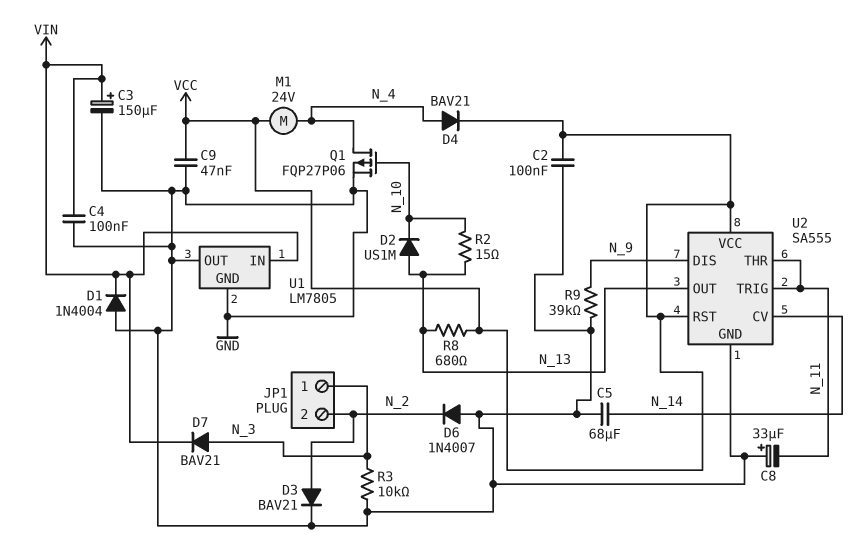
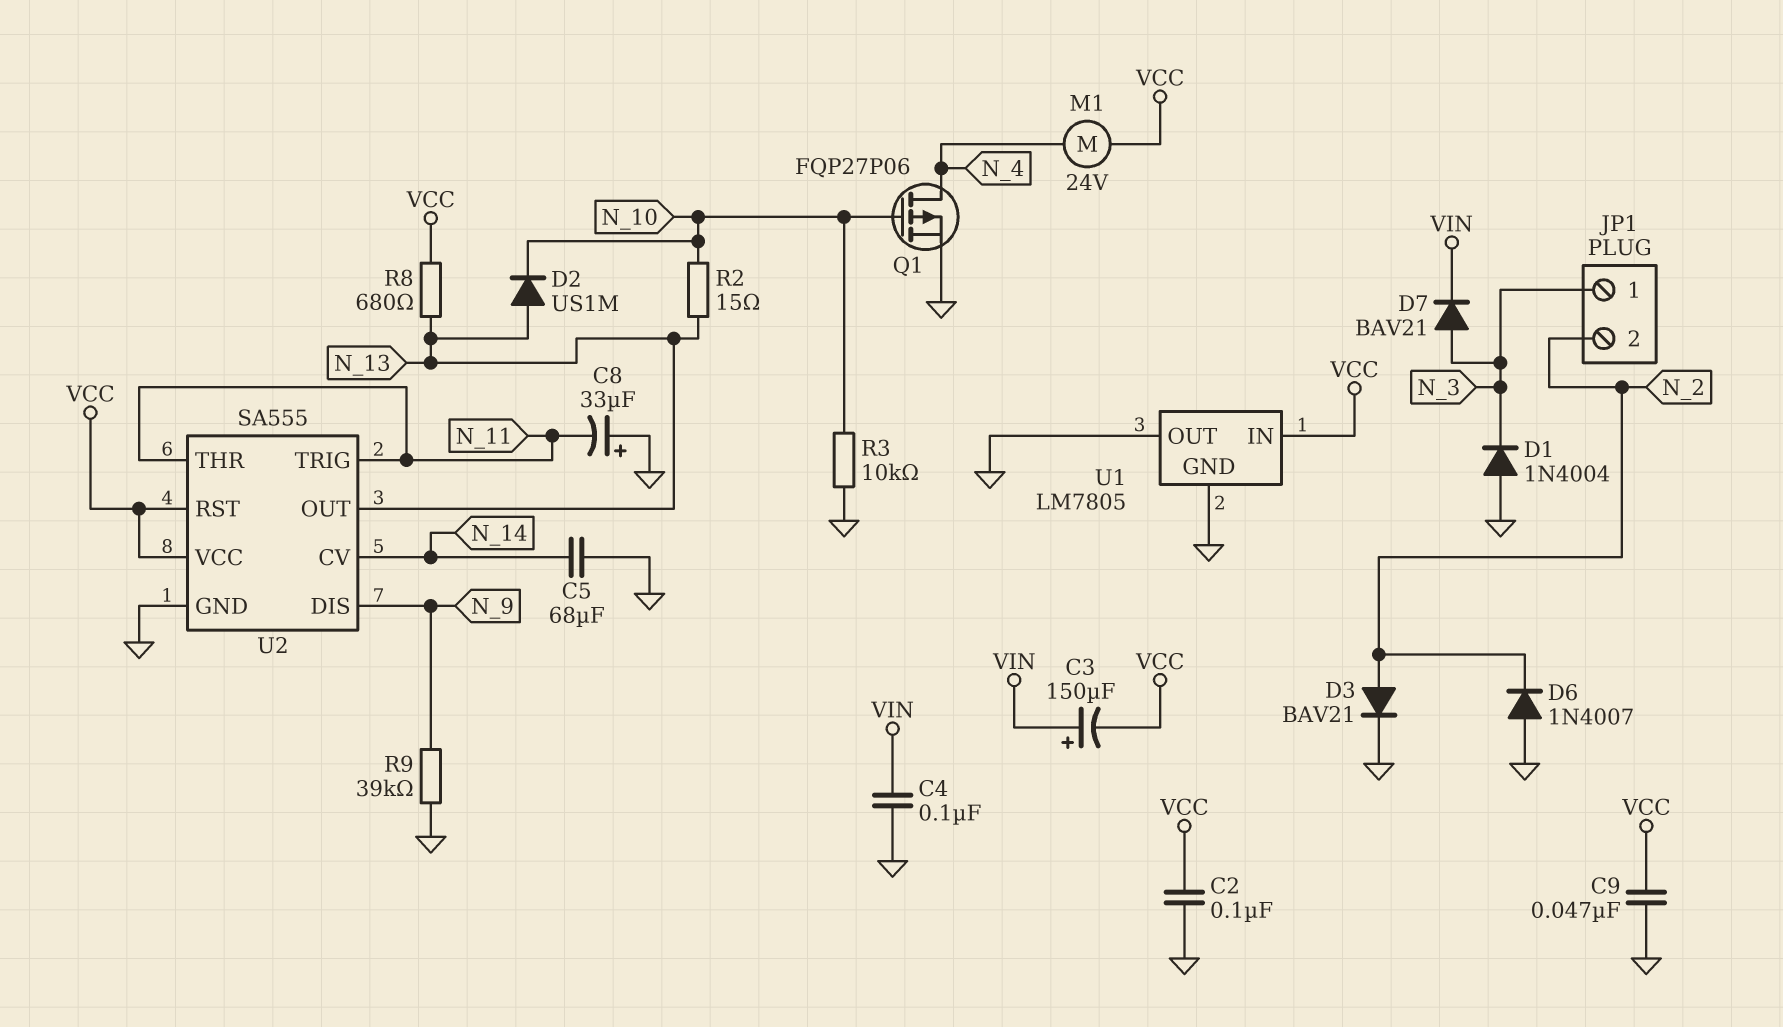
C3: 150uF (plus VIN, minus GND) -> 150uF (plus VIN, minus VCC)
D1: diode 1N4004 (A GND, K VIN) -> diode 1N4004 (A GND, K N_3)
D4: diode BAV21 (A N_4, K VCC) -> none
R3: 10k (GND, N_3) -> 10k (GND, N_10)
U1 pin IN: VIN -> VCC

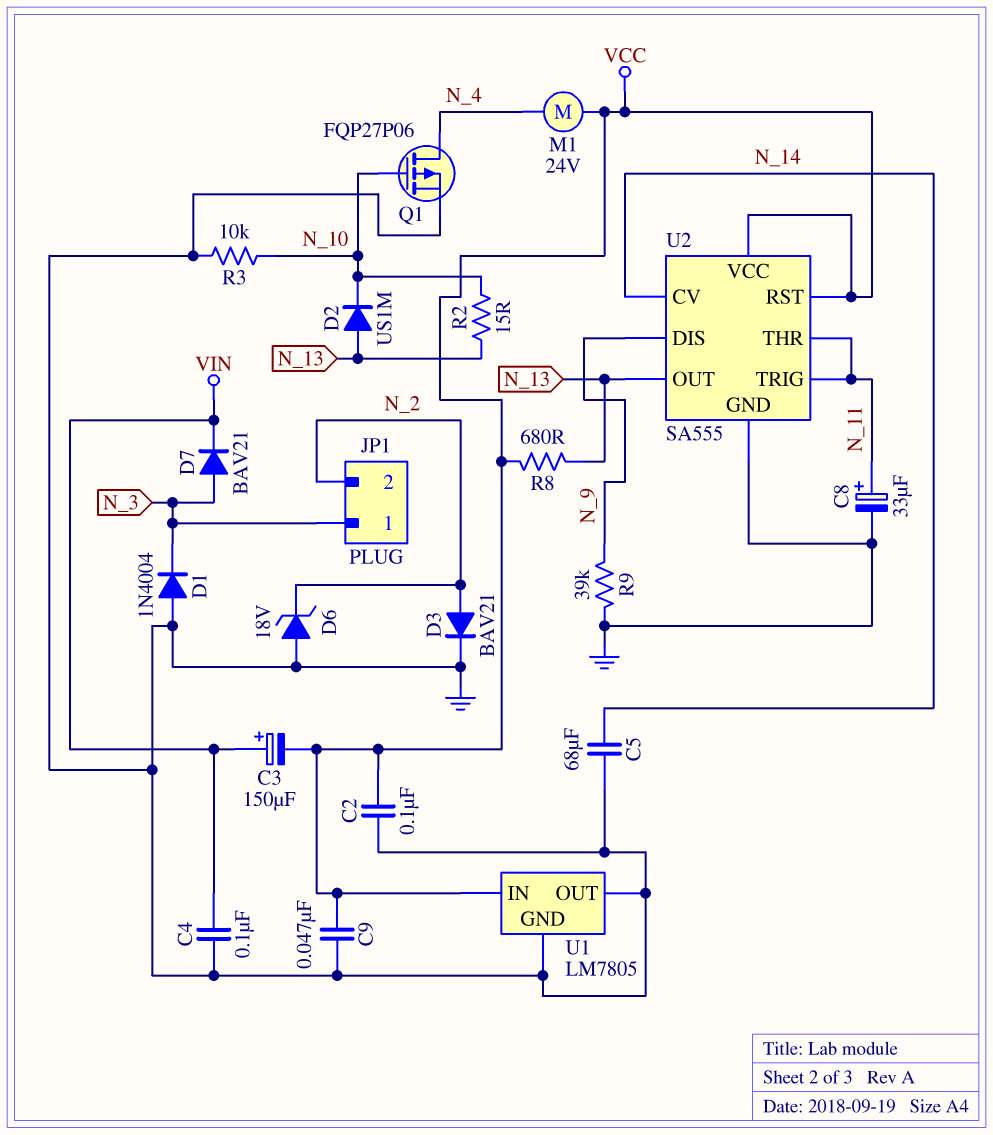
C8: 33uF (plus GND, minus N_11) -> 33uF (plus N_11, minus GND)
D6: diode 1N4007 (A GND, K N_2) -> zener 18V (A GND, K N_2)

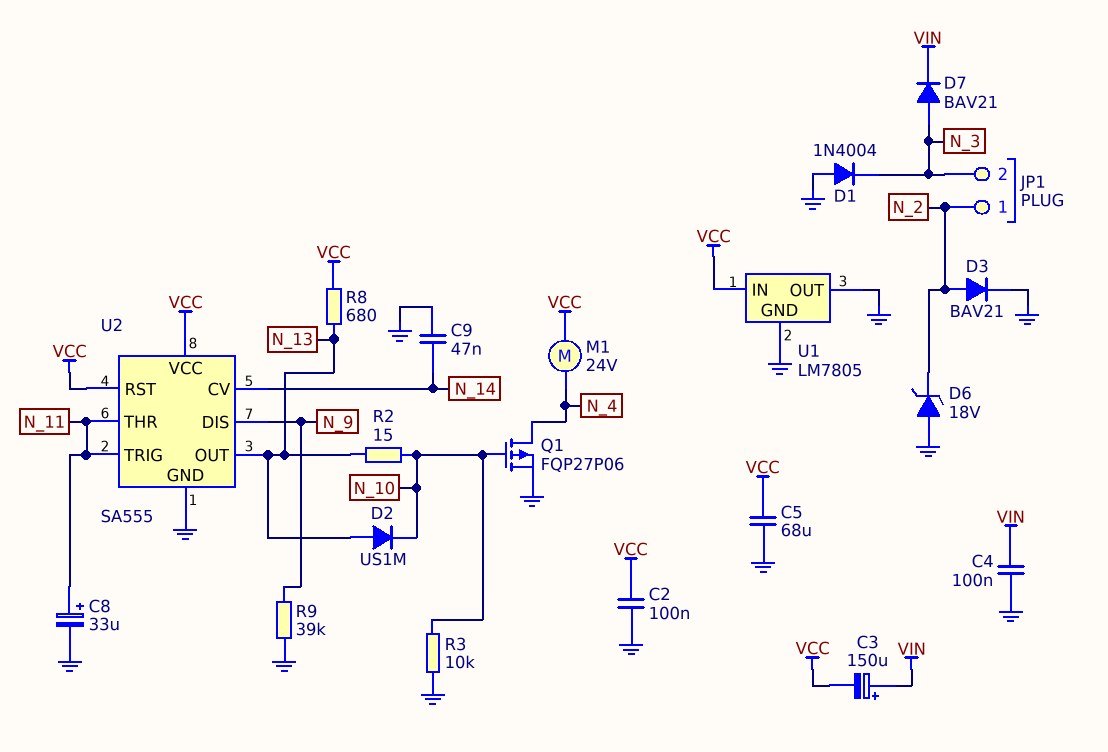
C5: 68uF (GND, N_14) -> 68uF (GND, VCC)
C9: 47nF (GND, VCC) -> 47nF (GND, N_14)
JP1 pin 1: N_3 -> N_2
JP1 pin 2: N_2 -> N_3

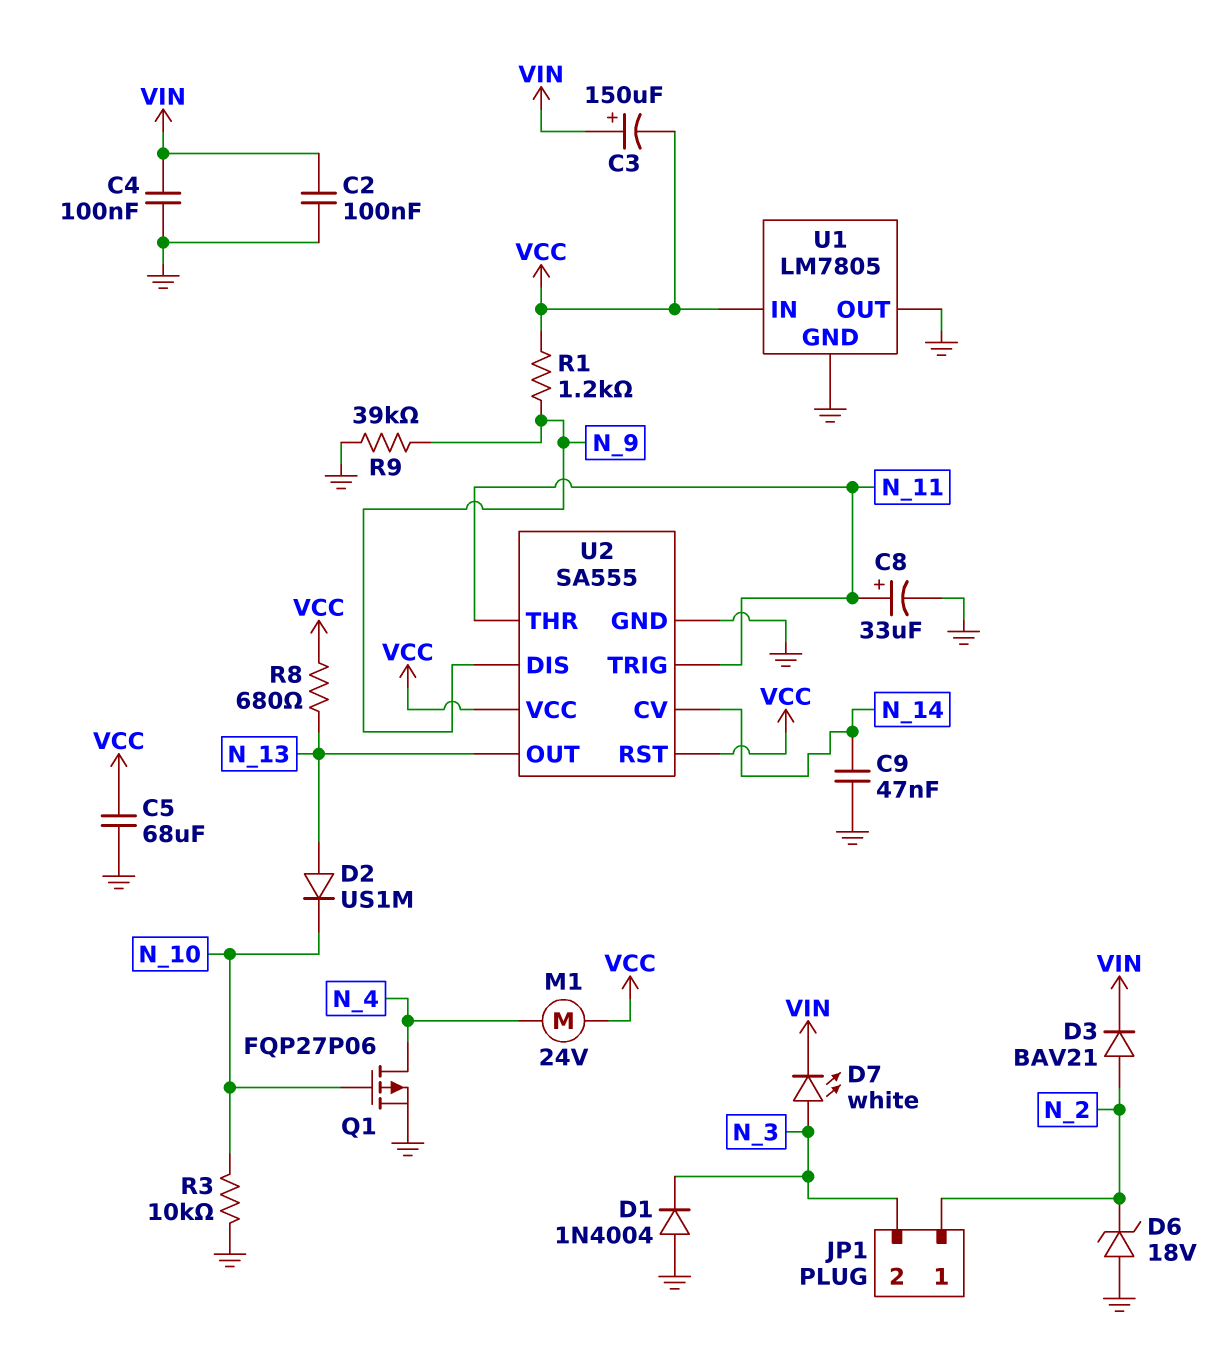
C2: 100nF (GND, VCC) -> 100nF (GND, VIN)
D3: diode BAV21 (A N_2, K GND) -> diode BAV21 (A N_2, K VIN)
D7: diode BAV21 (A N_3, K VIN) -> LED white (A N_3, K VIN)
R1: none -> 1.2k (N_9, VCC)
R2: 15 (N_10, N_13) -> none

